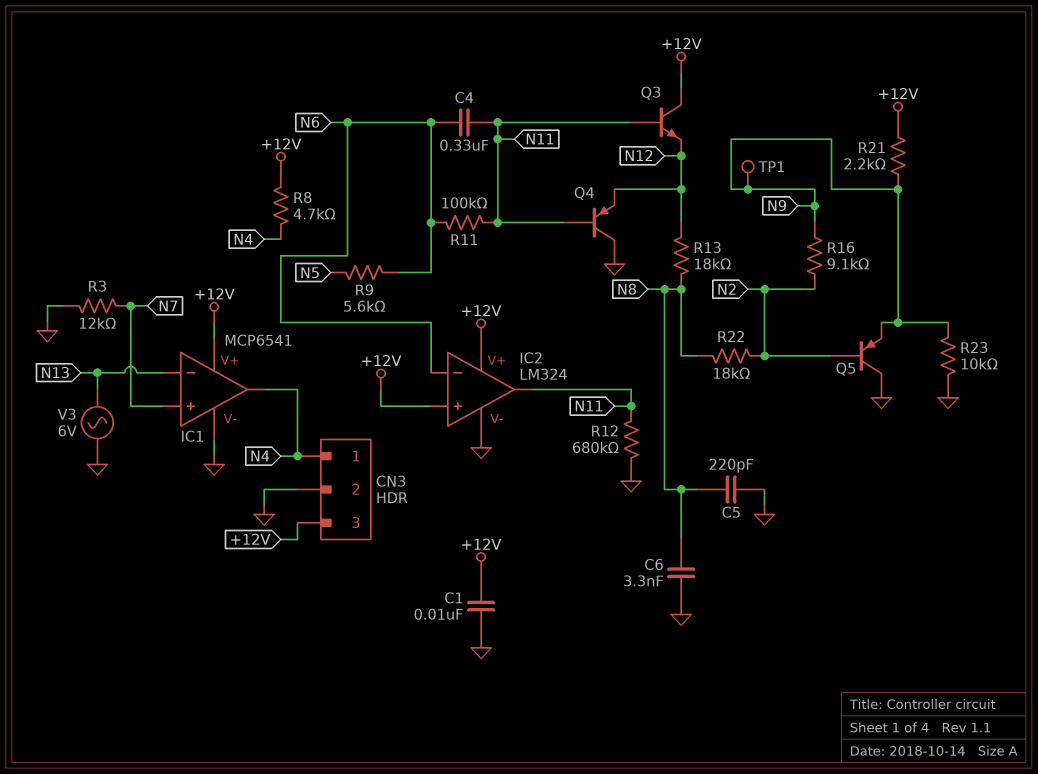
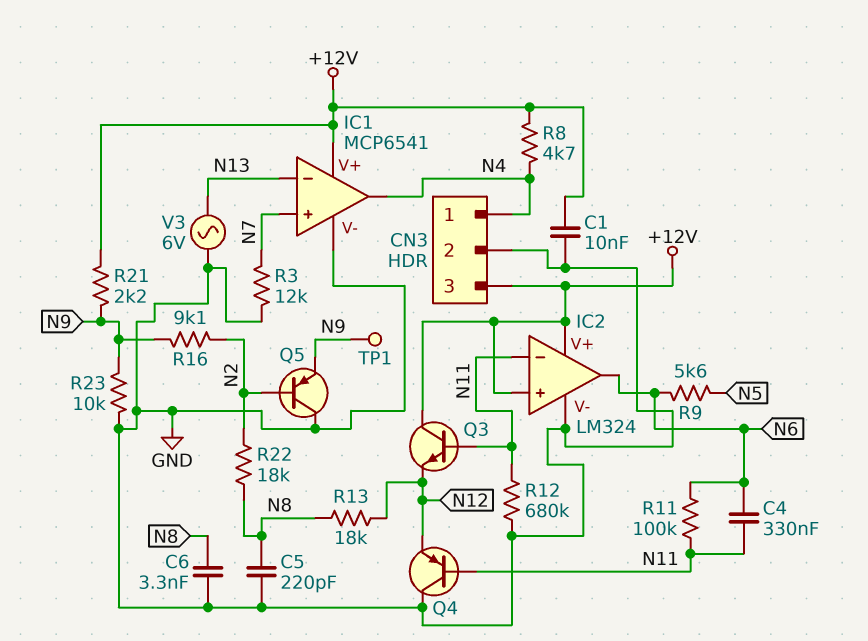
IC2 pin in-: N6 -> N11
IC2 pin out: N11 -> N6

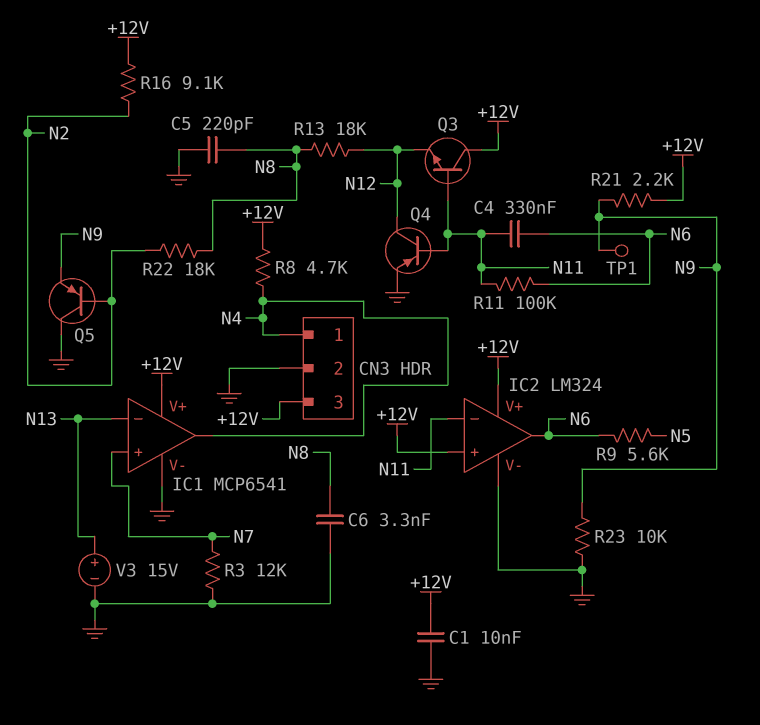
Q4: PNP (B N11, C GND, E N12) -> PNP (B N11, C N12, E GND)
R12: 680k (GND, N11) -> none
R16: 9.1k (N2, N9) -> 9.1k (+12V, N2)
V3: AC 6V (GND, N13) -> 15V (plus N13, minus GND)

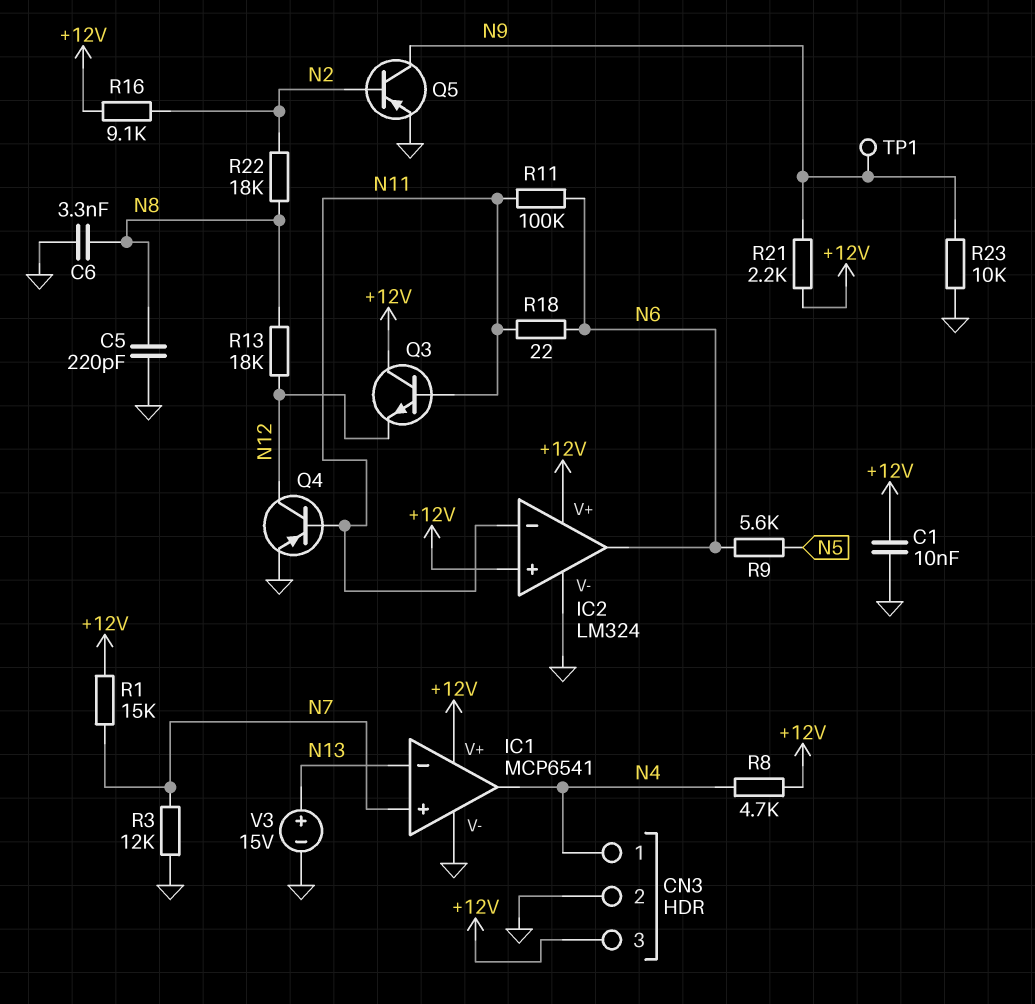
C4: 330nF (N6, N11) -> none
Q5: PNP (B N2, C GND, E N9) -> PNP (B N2, C N9, E GND)
R1: none -> 15k (+12V, N7)
R18: none -> 22 (N6, N11)

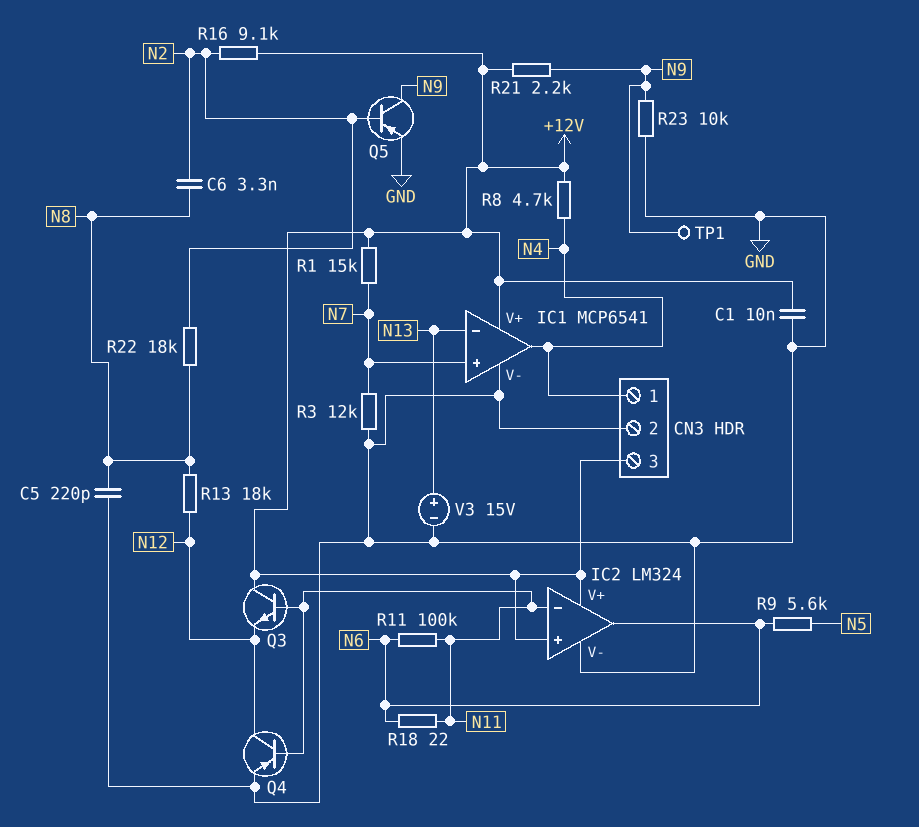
C6: 3.3nF (GND, N8) -> 3.3nF (N2, N8)

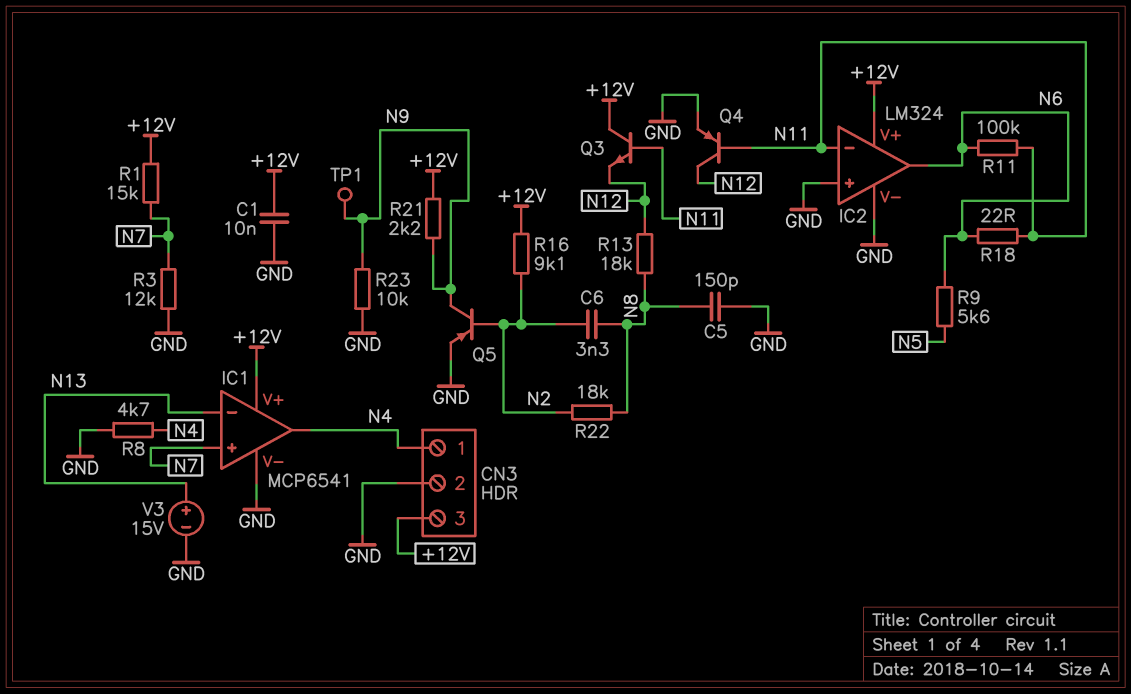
C5: 220pF (GND, N8) -> 150pF (GND, N8)
IC2 pin in+: +12V -> GND
R8: 4.7k (+12V, N4) -> 4.7k (GND, N4)

